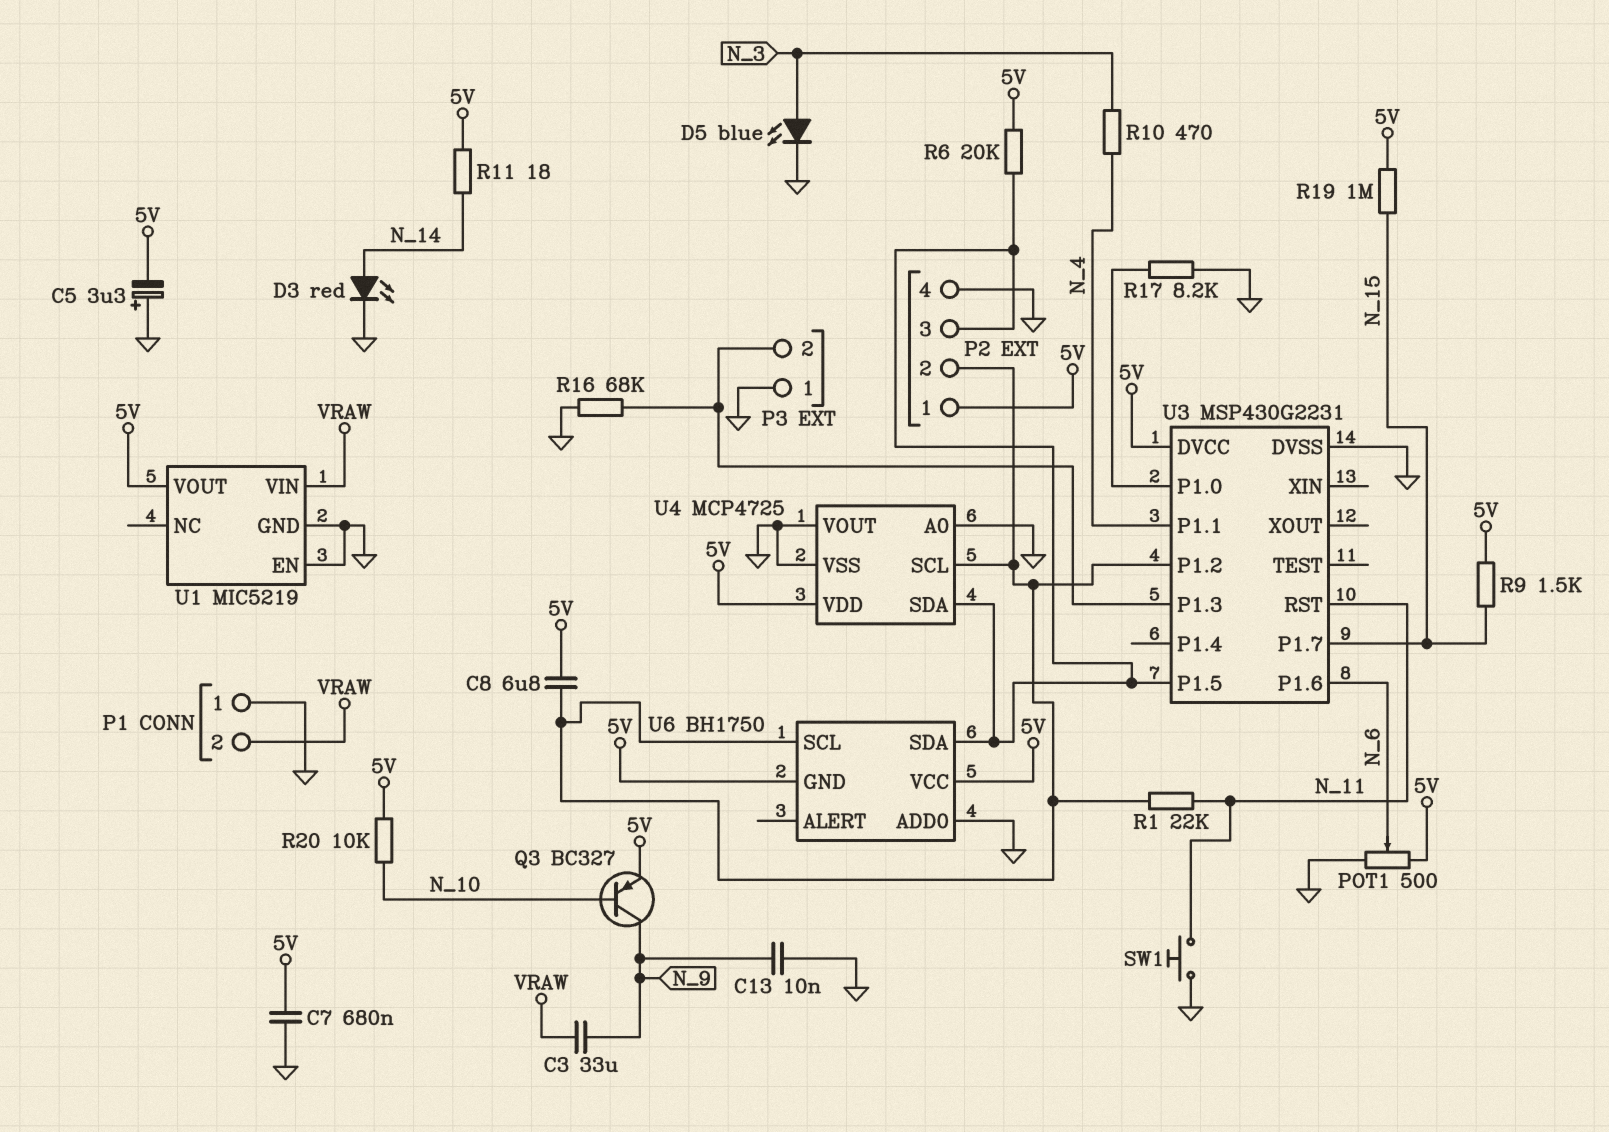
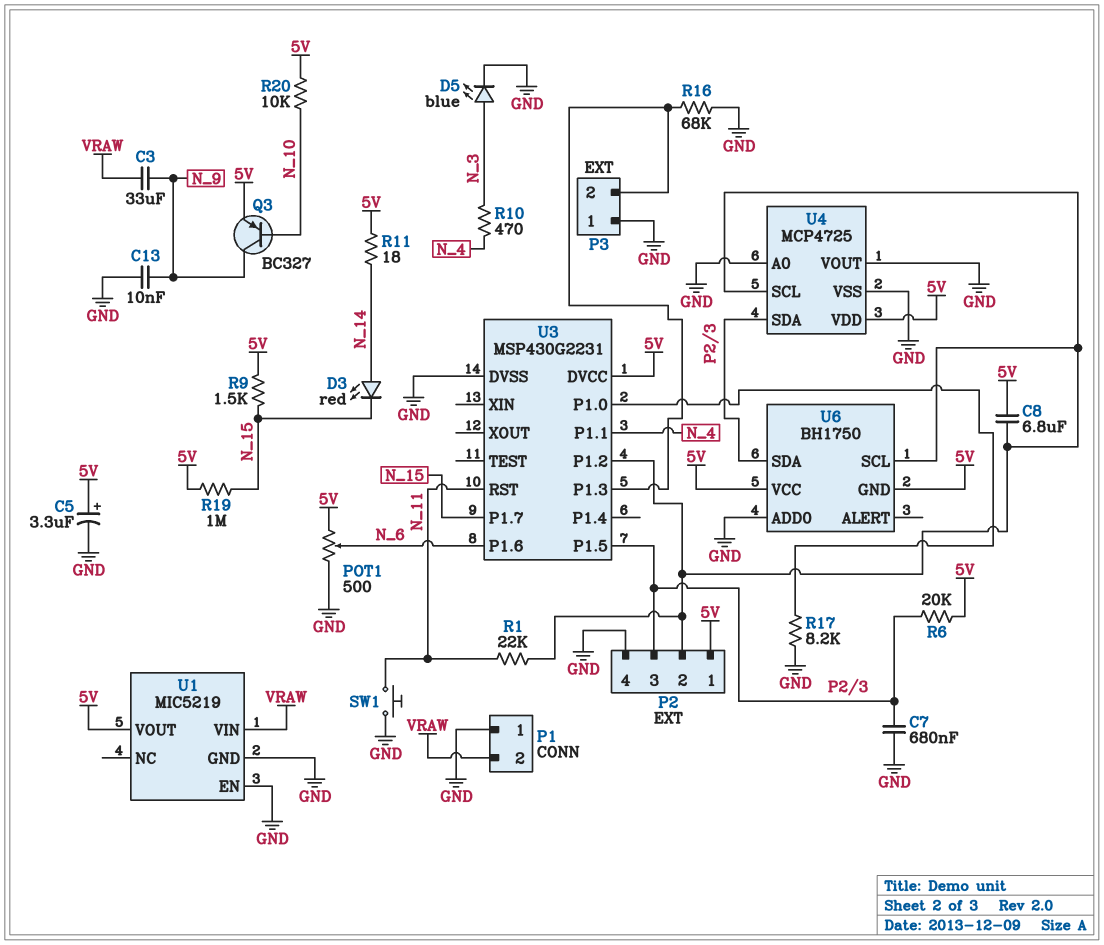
C5: 3.3uF (plus GND, minus 5V) -> 3.3uF (plus 5V, minus GND)
C7: 680nF (5V, GND) -> 680nF (GND, P2/3)
D3: LED red (A N_14, K GND) -> LED red (A N_14, K N_15)

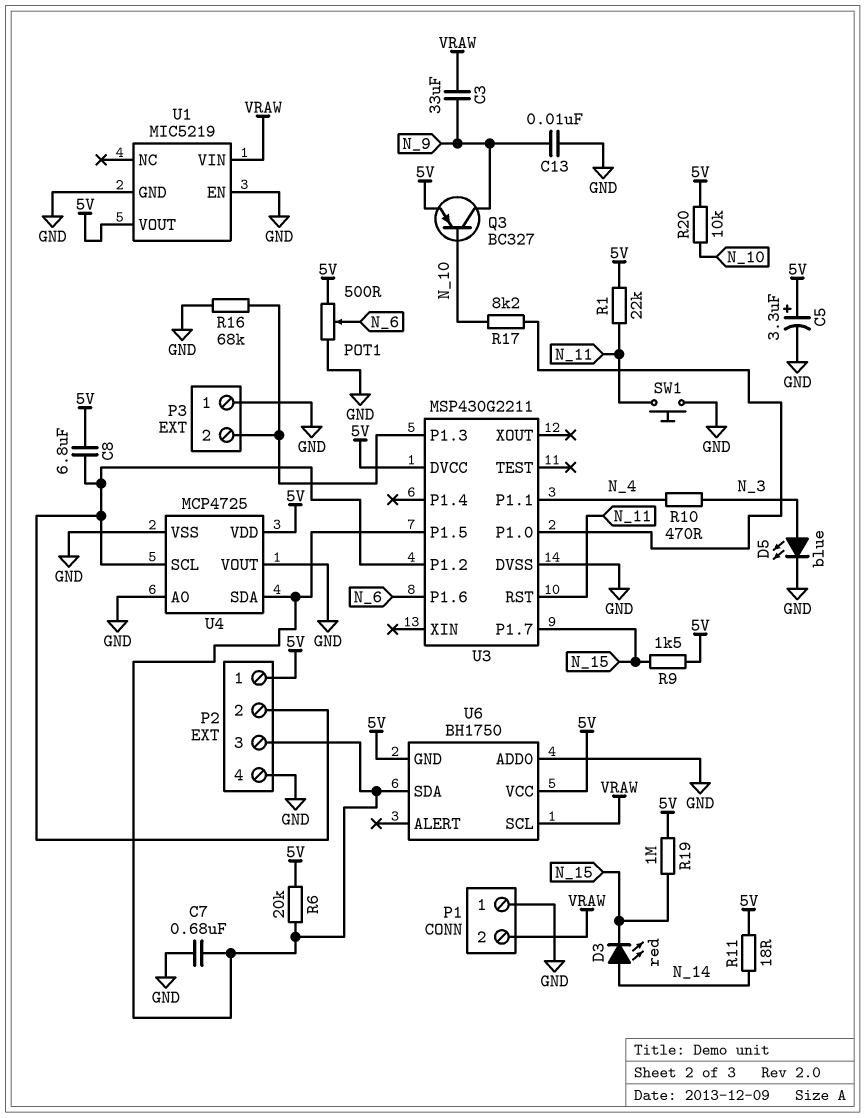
R1: 22k (N_11, P2/2) -> 22k (5V, N_11)
R17: 8.2k (GND, U3/P1.0) -> 8.2k (N_10, U3/P1.0)
U3: MSP430G2231 -> MSP430G2211
U6 pin SCL: P2/2 -> VRAW

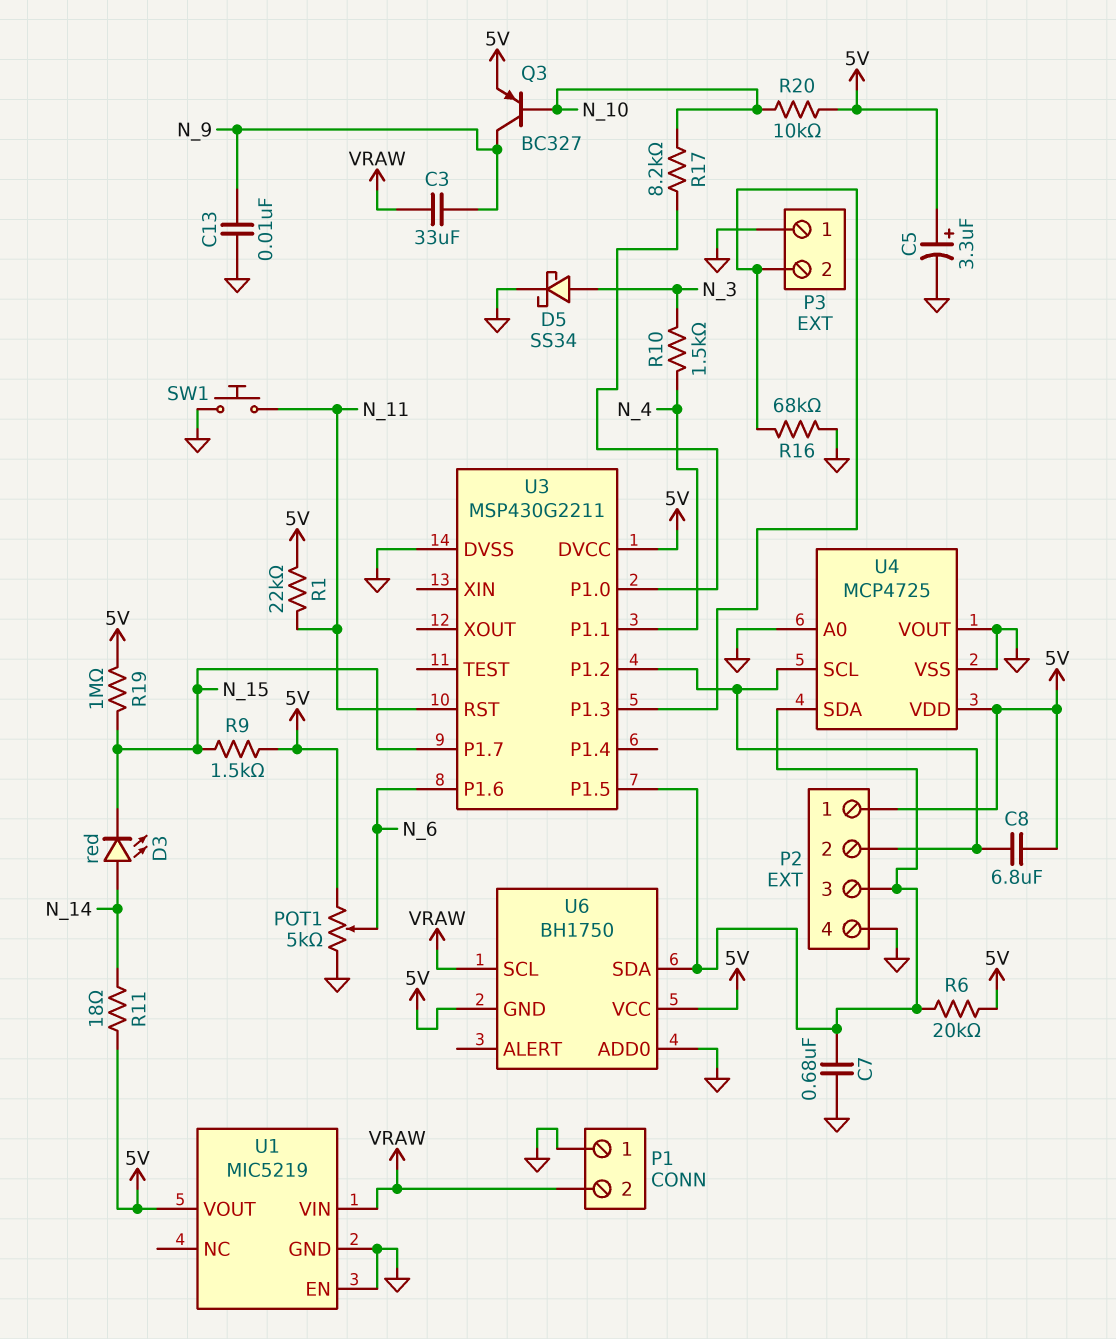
D5: LED blue (A N_3, K GND) -> schottky SS34 (A N_3, K GND)
POT1: 500 (5V, GND, wiper N_6) -> 5k (5V, GND, wiper N_6)
R10: 470 (N_3, N_4) -> 1.5k (N_3, N_4)

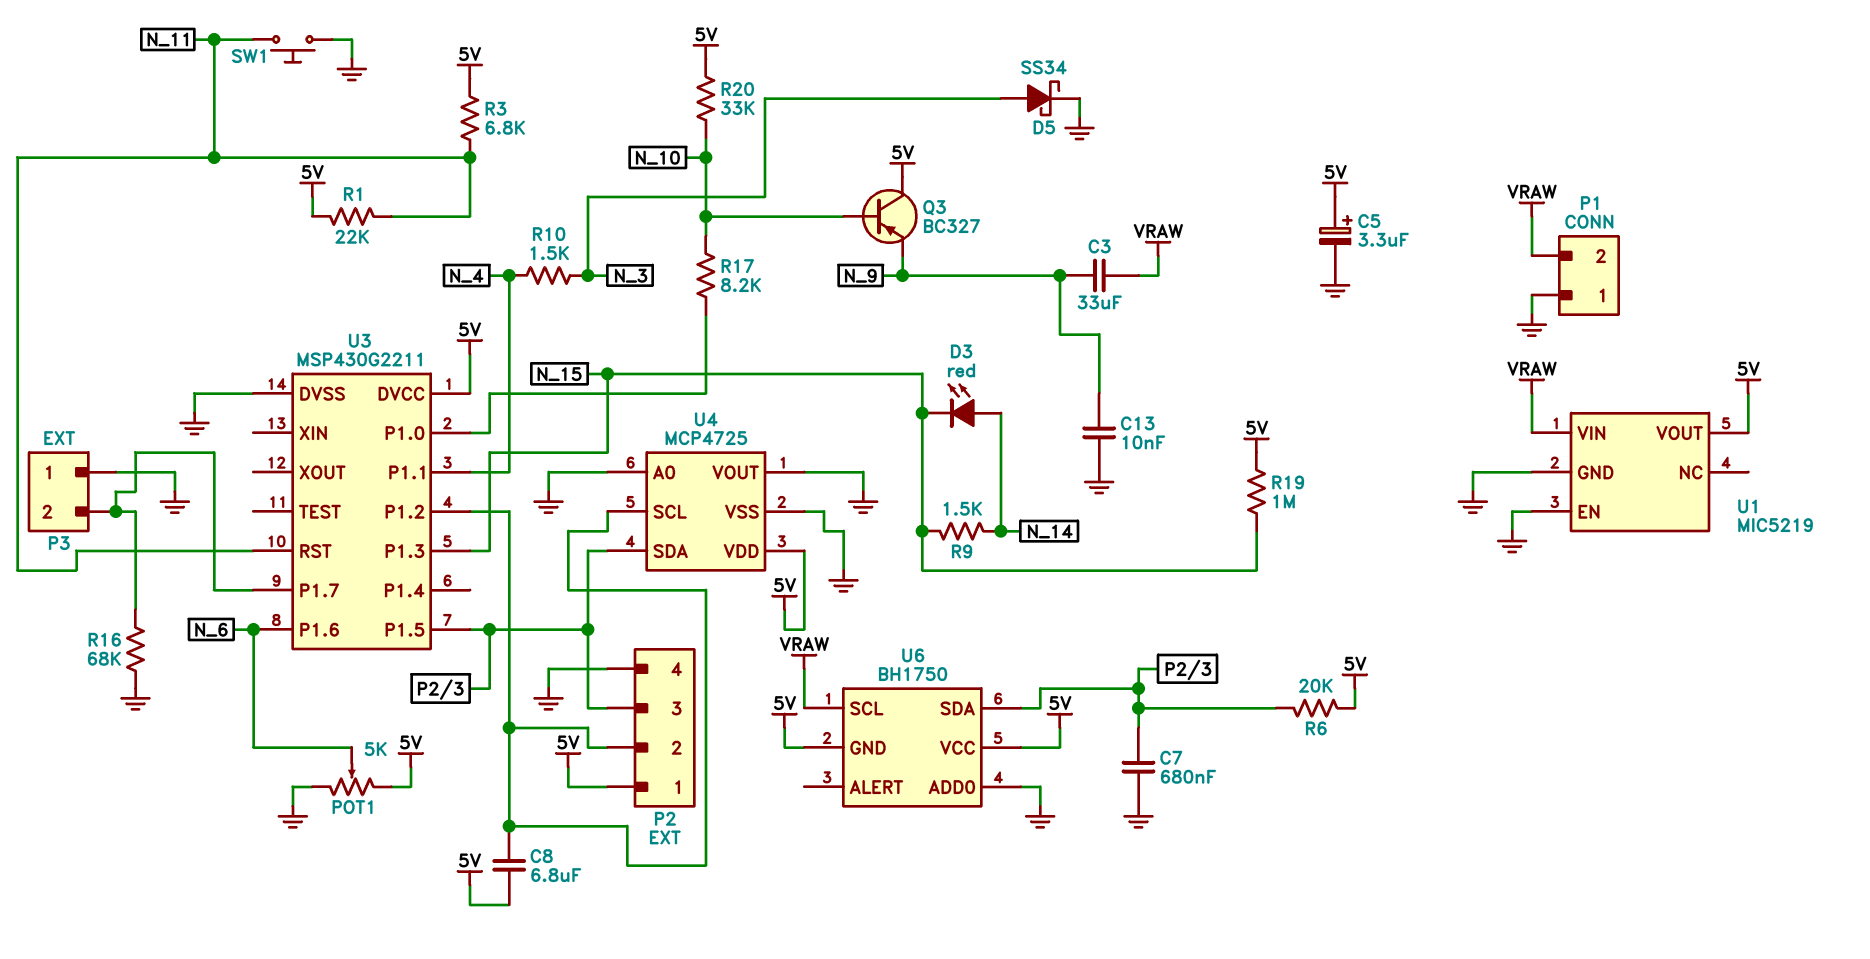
Q3: PNP BC327 (B N_10, C N_9, E 5V) -> PNP BC327 (B N_10, C 5V, E N_9)
R3: none -> 6.8k (5V, N_11)
R9: 1.5k (5V, N_15) -> 1.5k (N_14, N_15)
R11: 18 (5V, N_14) -> none
R20: 10k (5V, N_10) -> 33k (5V, N_10)
U3 pin P1.3: P3/2 -> N_15
U3 pin P1.7: N_15 -> P3/2

